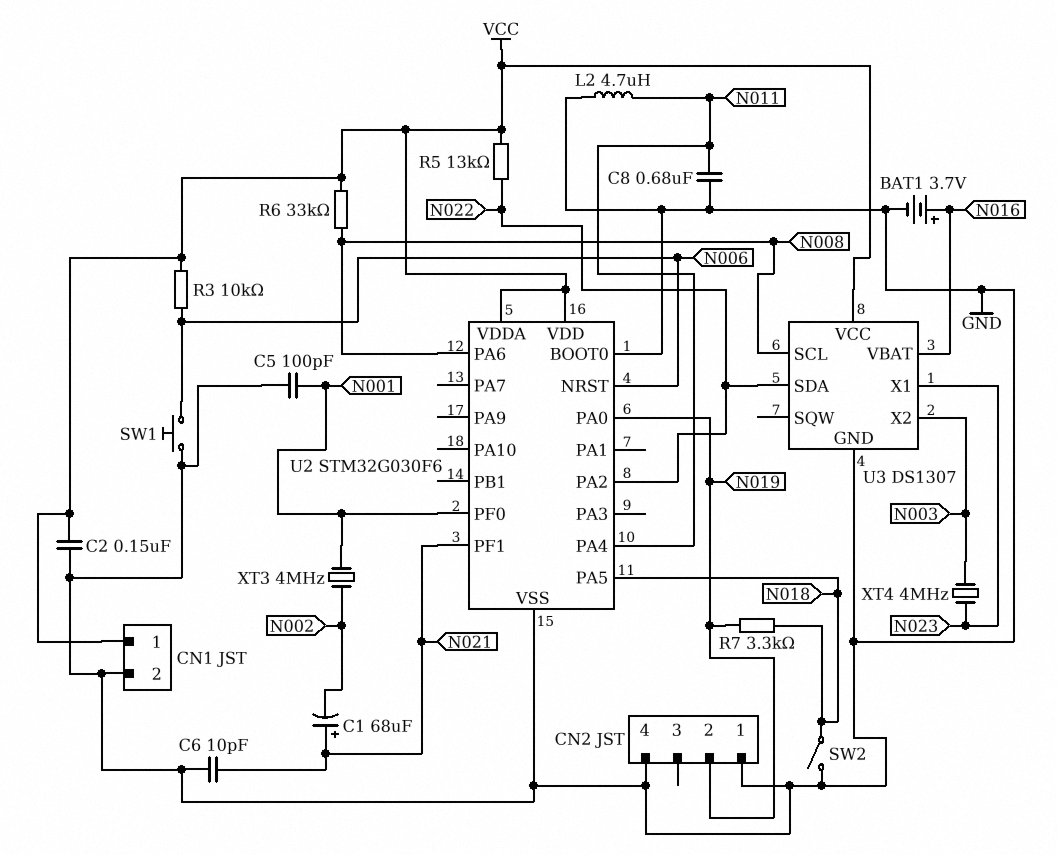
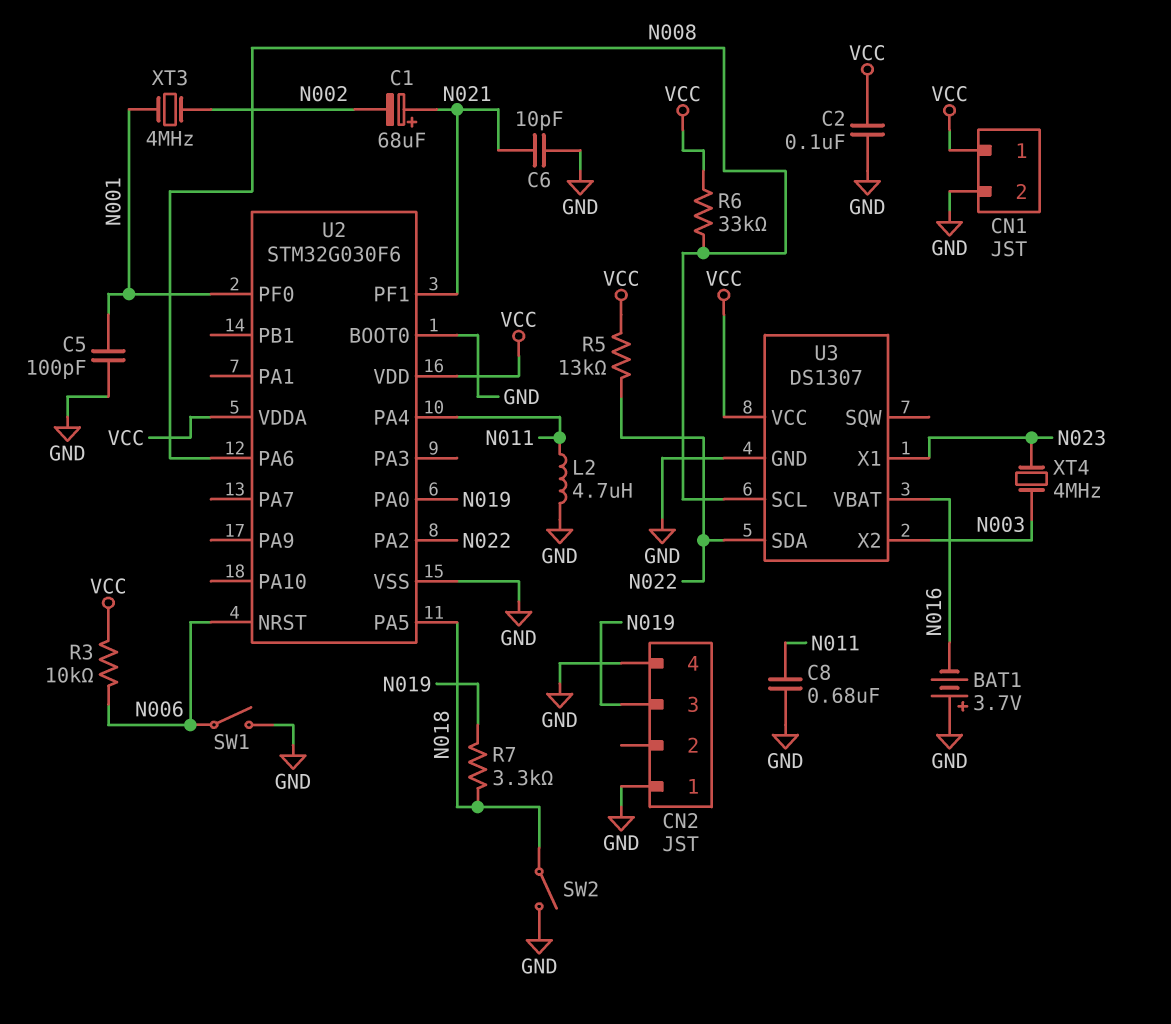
BAT1: 3.7V (plus N016, minus GND) -> 3.7V (plus GND, minus N016)
C2: 150nF (GND, VCC) -> 100nF (GND, VCC)
CN2 pin 2: N019 -> none
CN2 pin 3: none -> N019
SW1: button (GND, N006) -> switch (GND, N006)

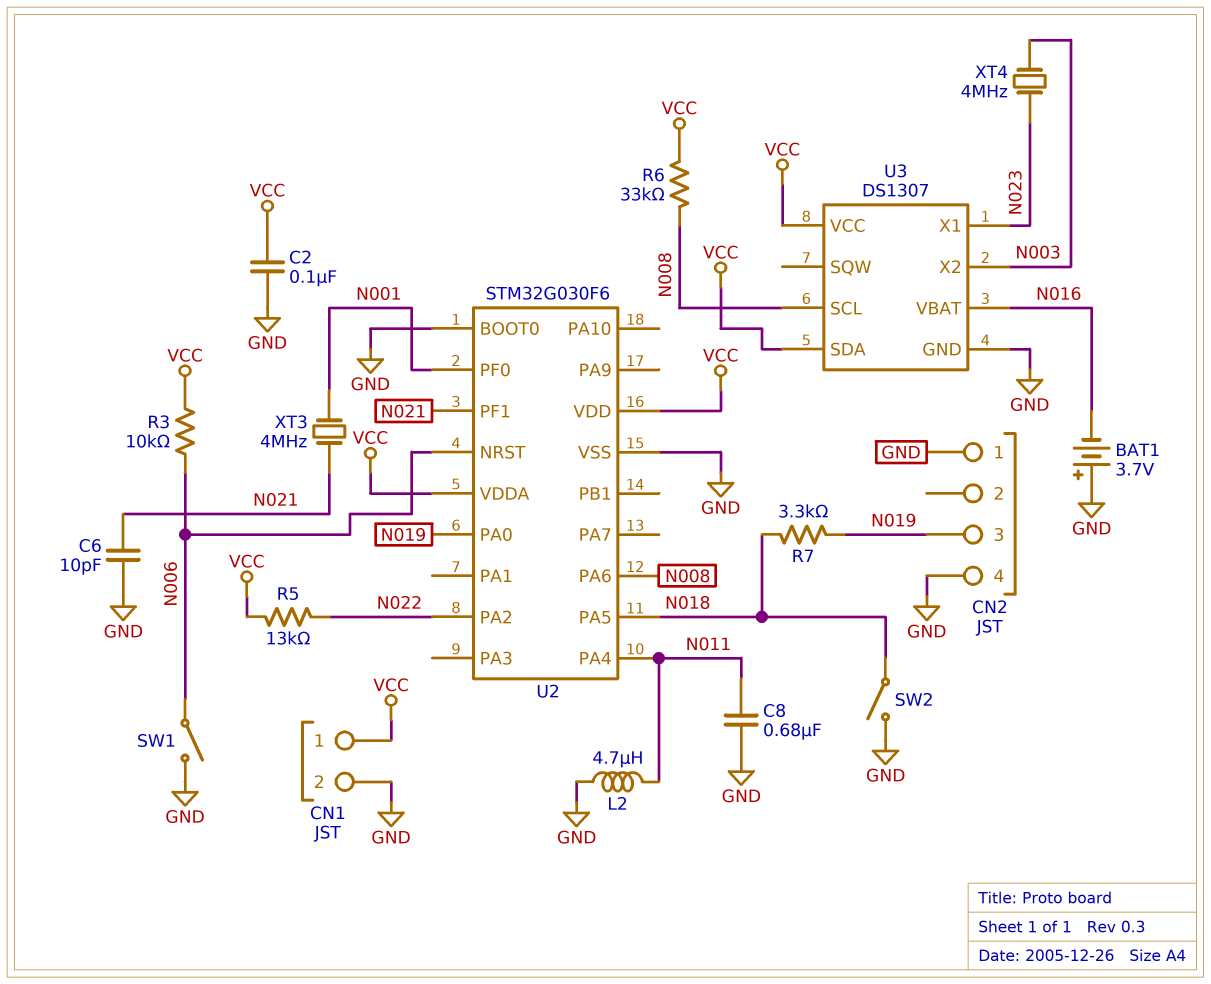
C1: 68uF (plus N021, minus N002) -> none
C5: 100pF (GND, N001) -> none
U3 pin SDA: N022 -> VCC
XT3: 4MHz (N001, N002) -> 4MHz (N001, N021)

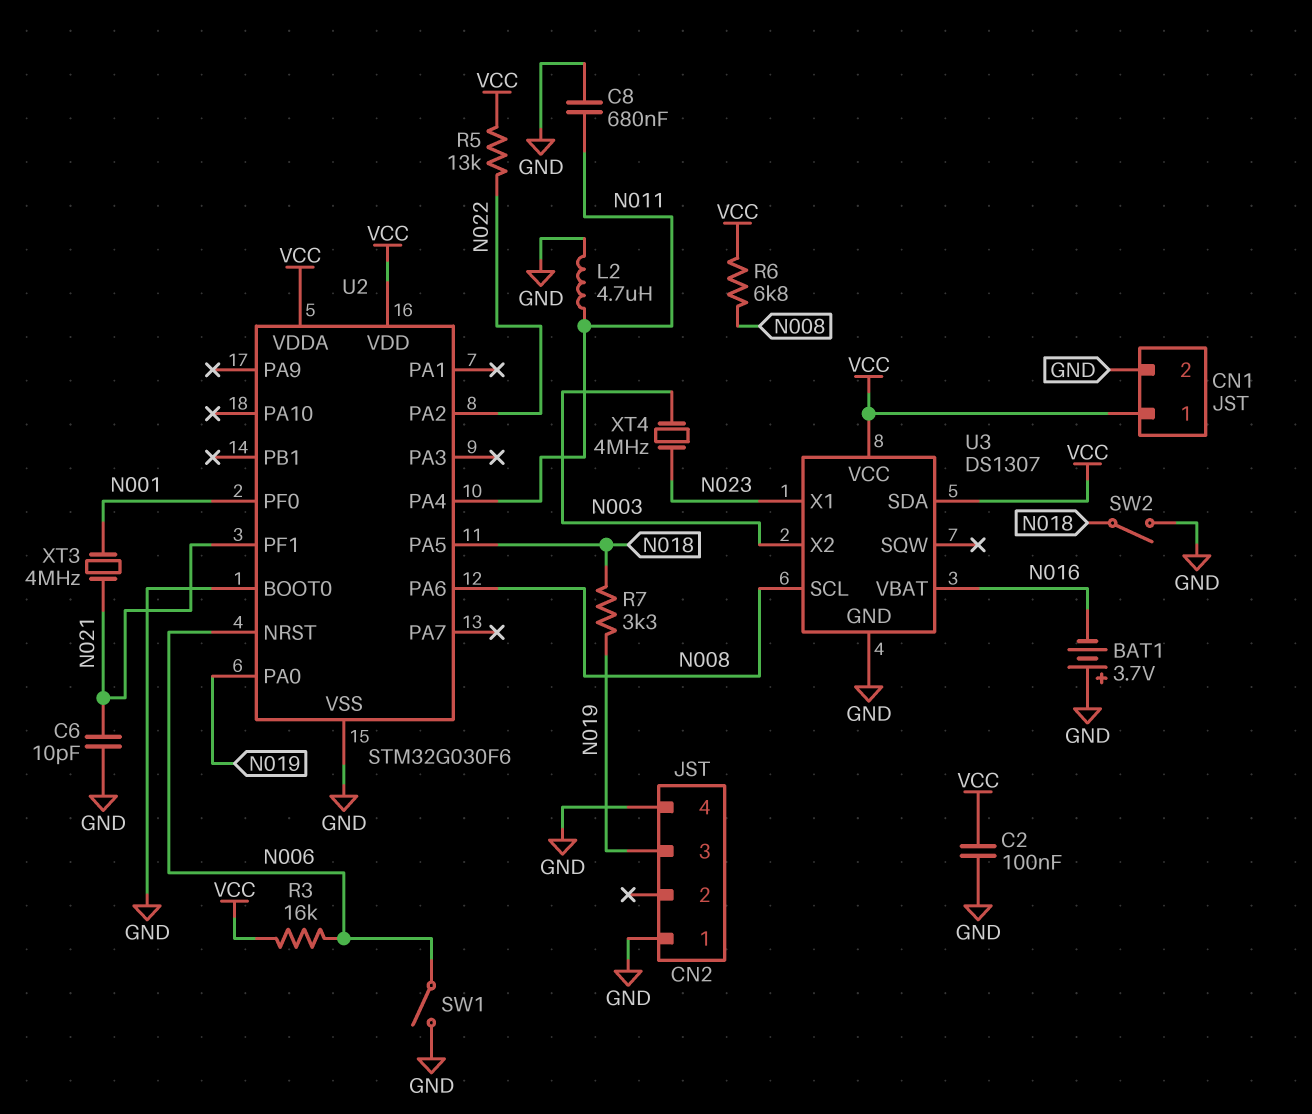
R3: 10k (N006, VCC) -> 16k (N006, VCC)
R6: 33k (N008, VCC) -> 6.8k (N008, VCC)

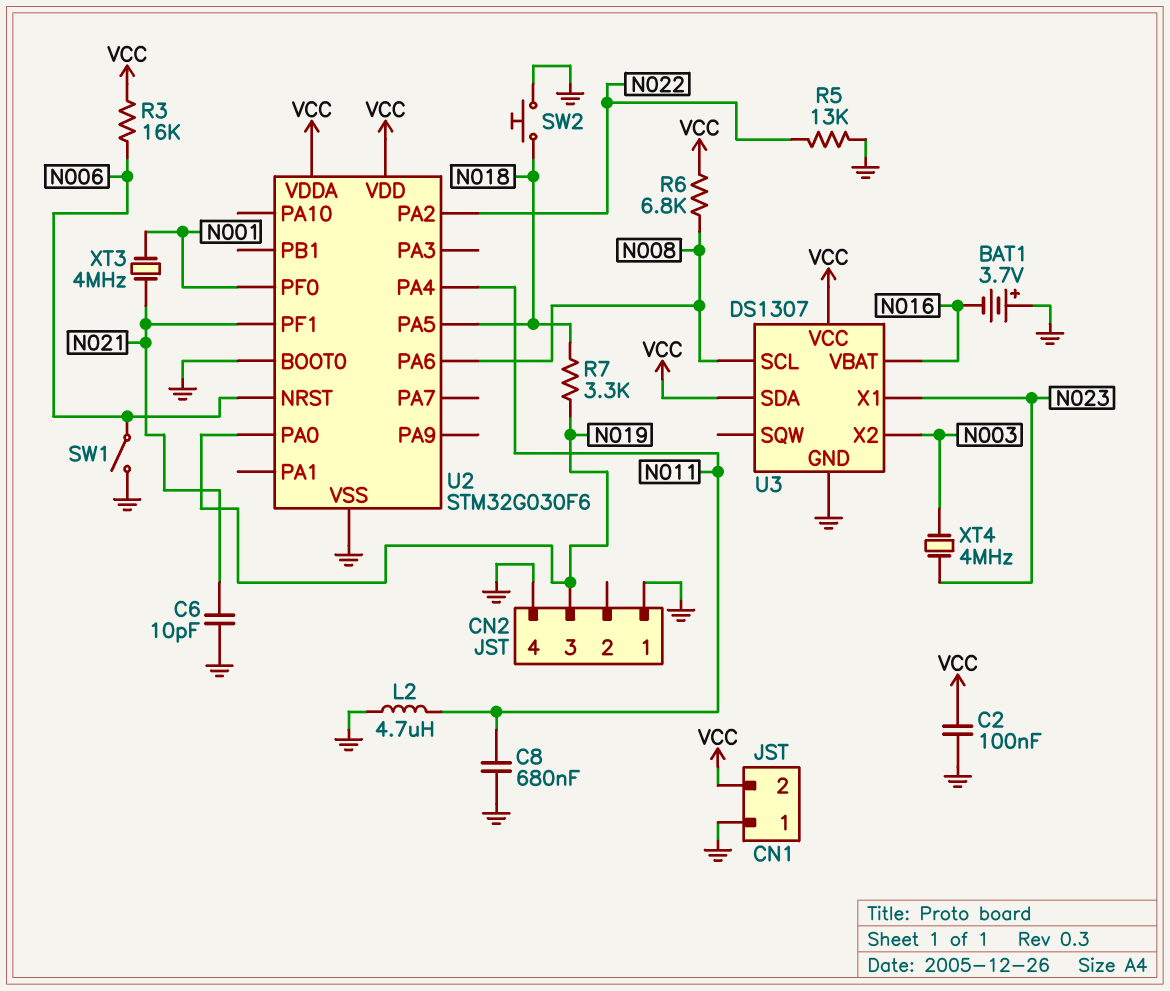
CN1 pin 1: VCC -> GND
CN1 pin 2: GND -> VCC
R5: 13k (N022, VCC) -> 13k (GND, N022)
SW2: switch (GND, N018) -> button (GND, N018)

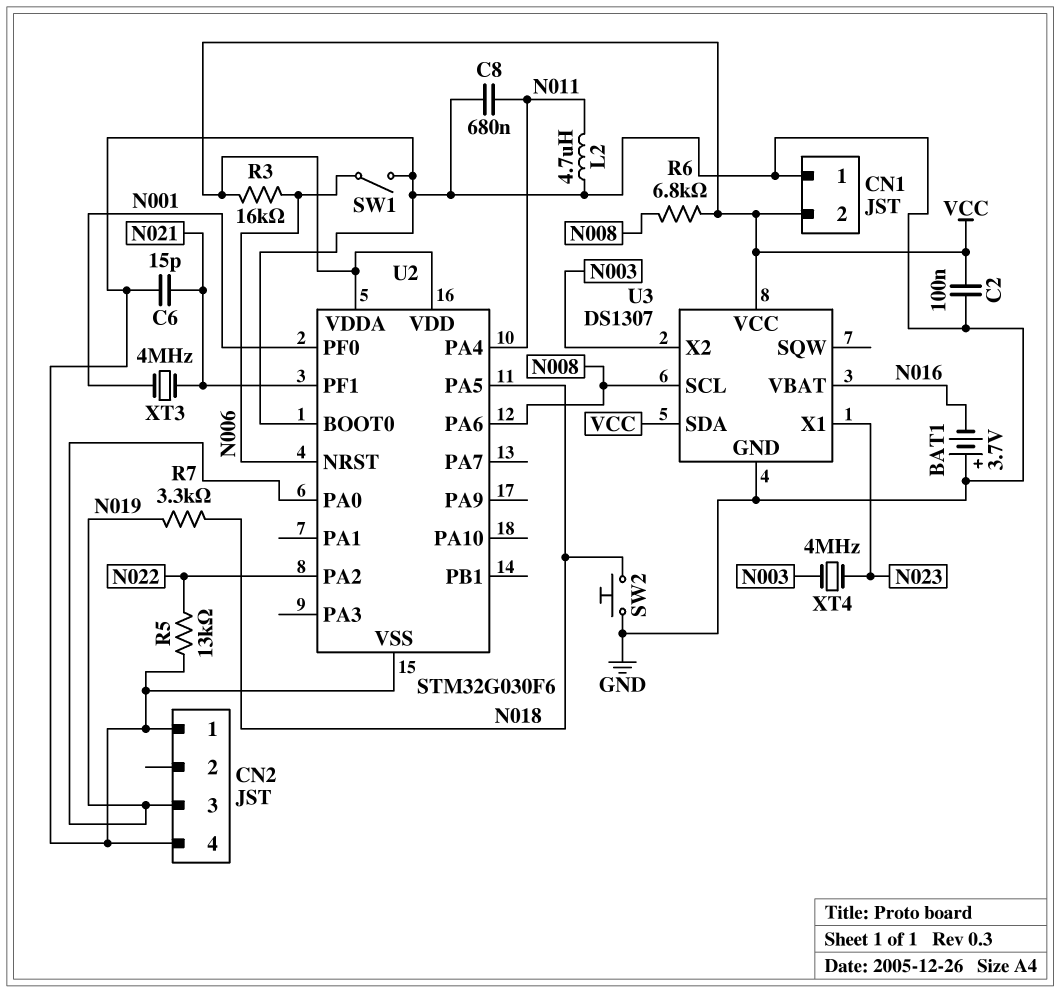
C6: 10pF (GND, N021) -> 15pF (GND, N021)

